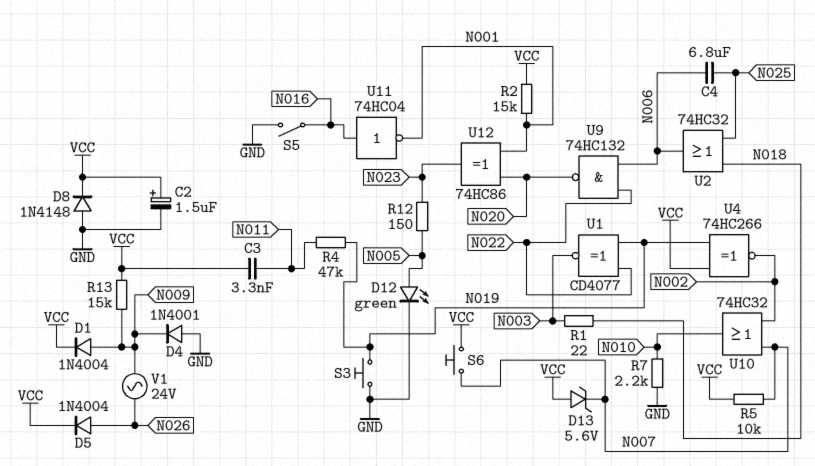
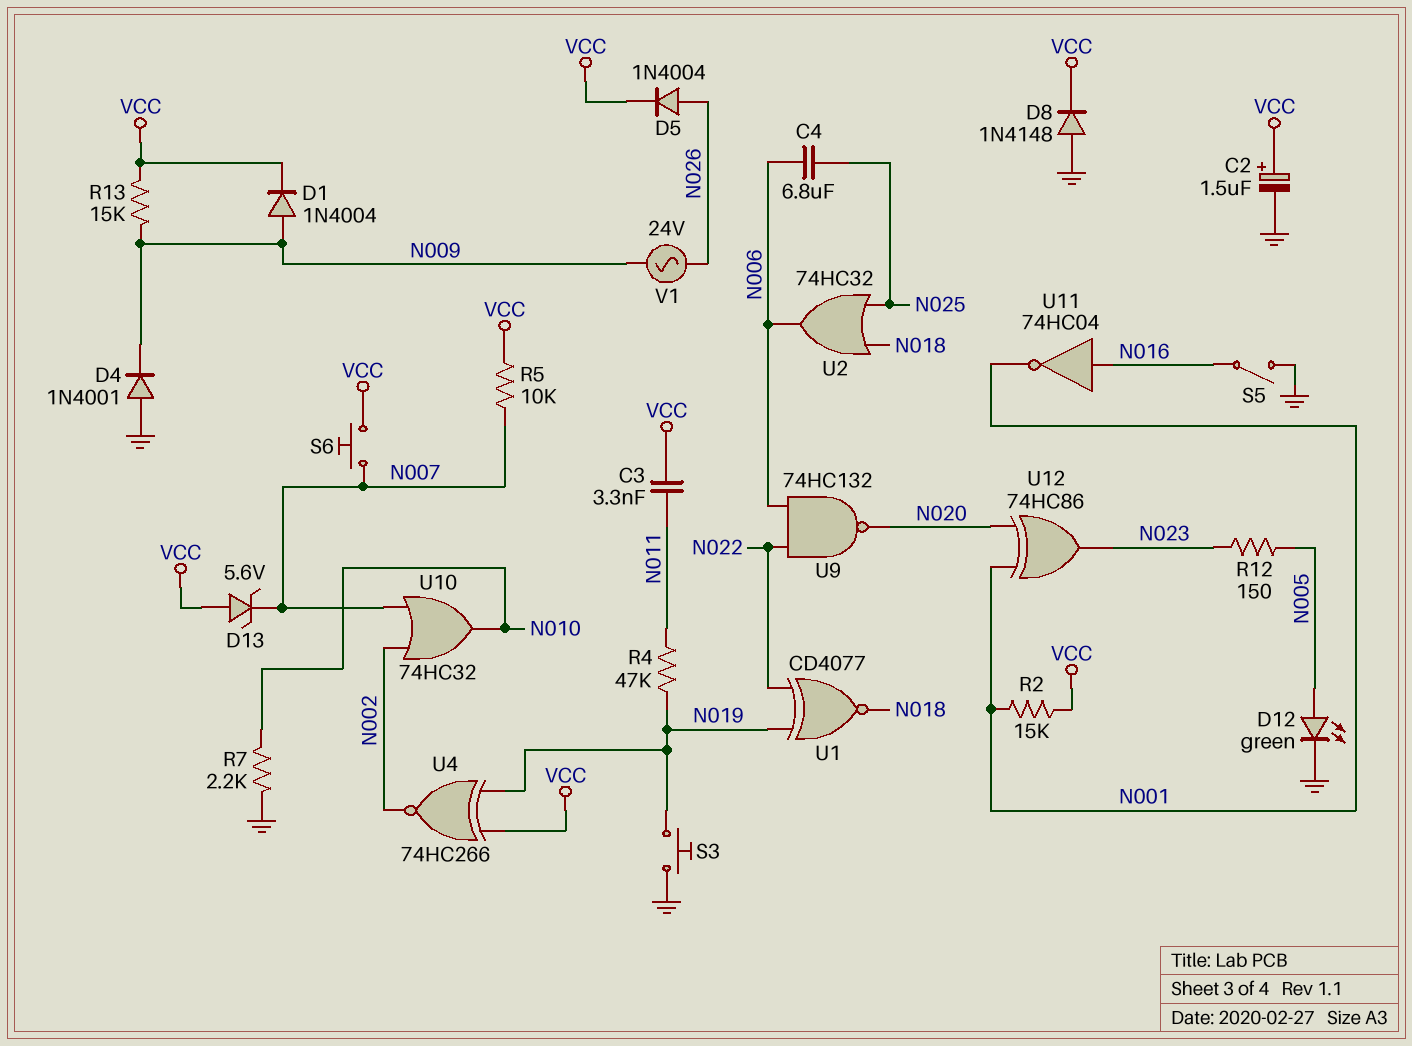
R1: 22 (N003, N018) -> none
U1: XNOR CD4077 (in N019, in N022, out N003) -> XNOR CD4077 (in N019, in N022, out N018)

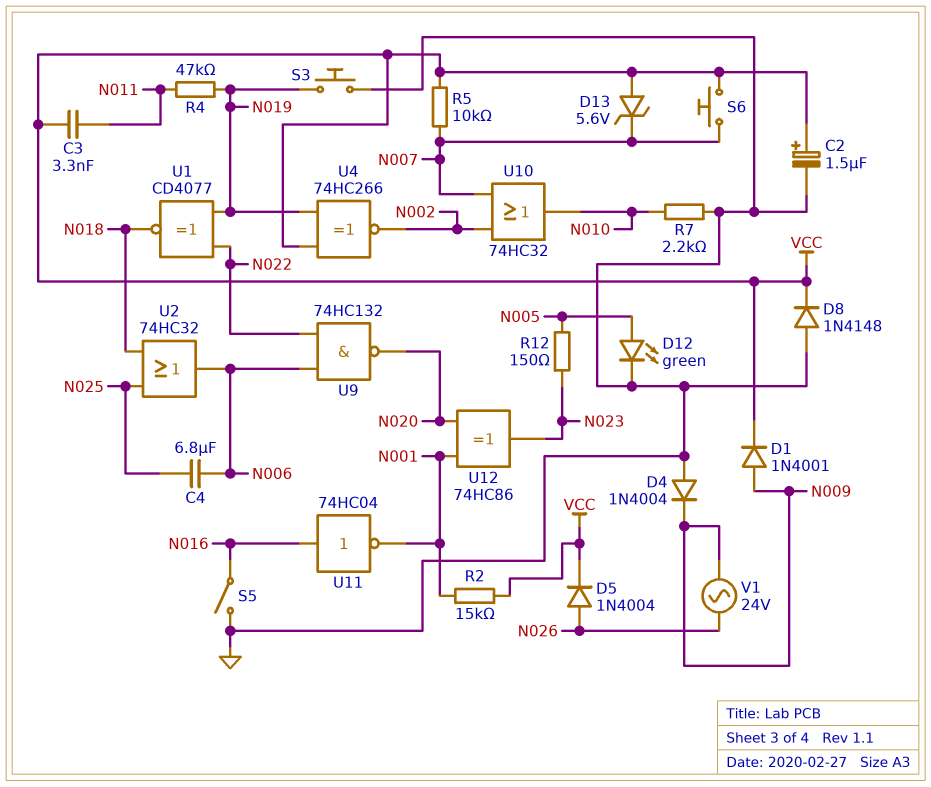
D1: diode 1N4004 (A N009, K VCC) -> diode 1N4001 (A N009, K VCC)
D4: diode 1N4001 (A GND, K N009) -> diode 1N4004 (A GND, K N009)
R13: 15k (N009, VCC) -> none

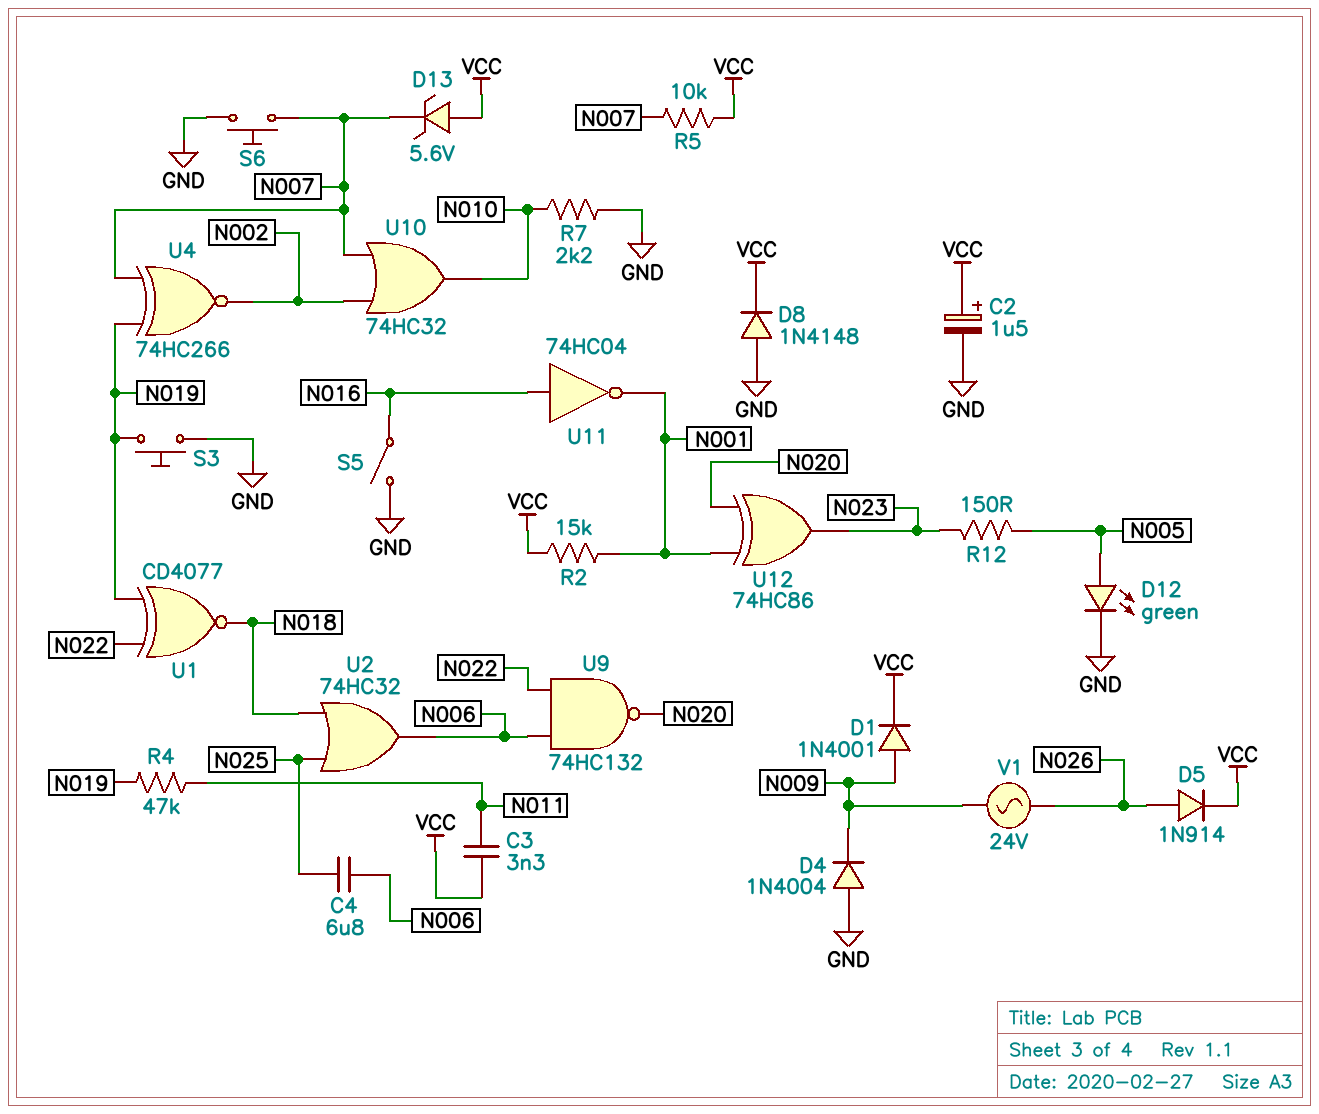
D5: diode 1N4004 (A N026, K VCC) -> diode 1N914 (A N026, K VCC)
S6: button (N007, VCC) -> button (GND, N007)
U4: XNOR 74HC266 (in N019, in VCC, out N002) -> XNOR 74HC266 (in N007, in N019, out N002)

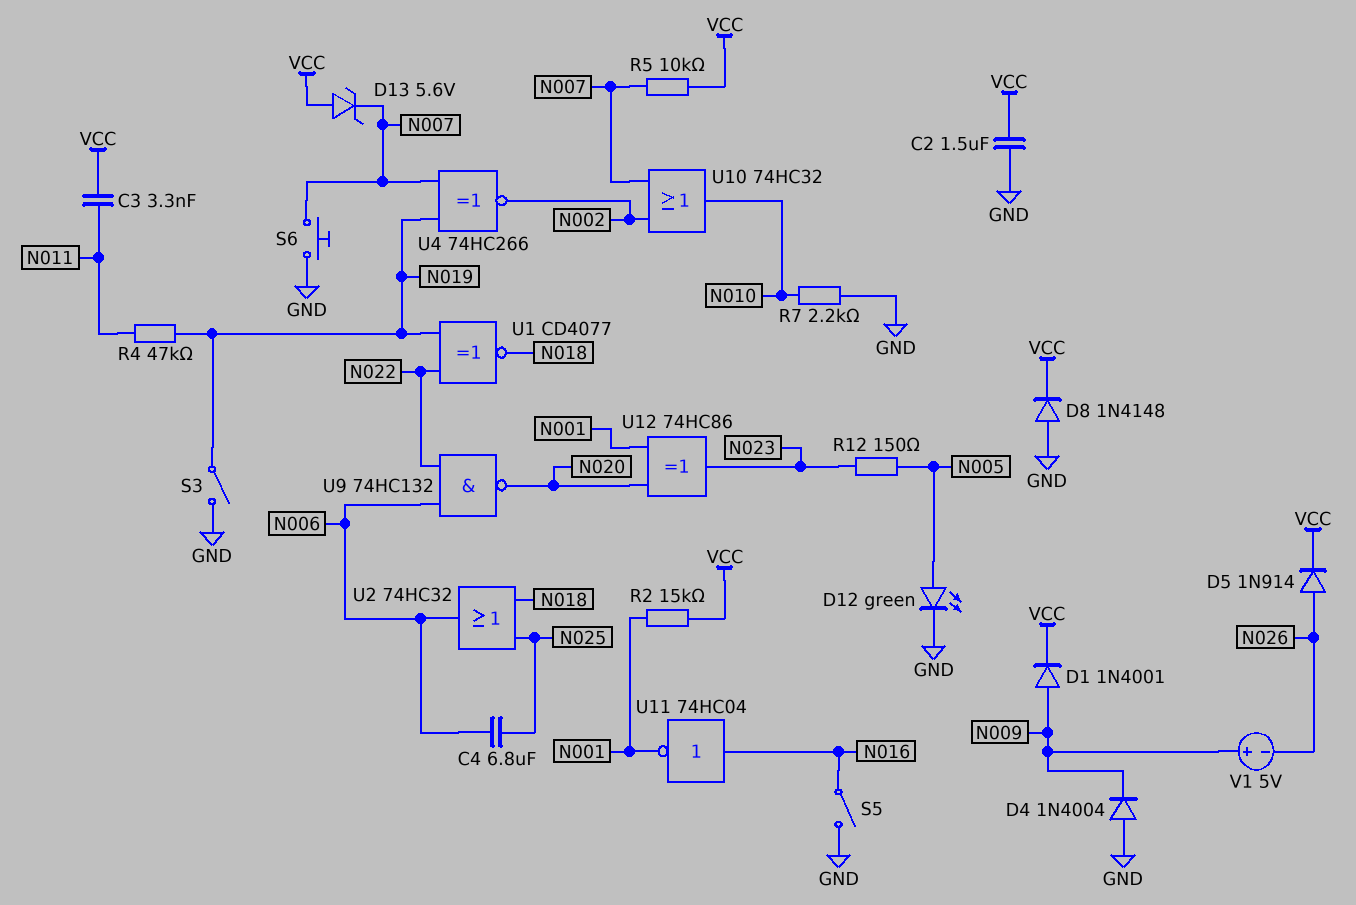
C2: 1.5uF (plus VCC, minus GND) -> 1.5uF (GND, VCC)
S3: button (GND, N019) -> switch (GND, N019)
V1: AC 24V (N009, N026) -> 5V (plus N009, minus N026)

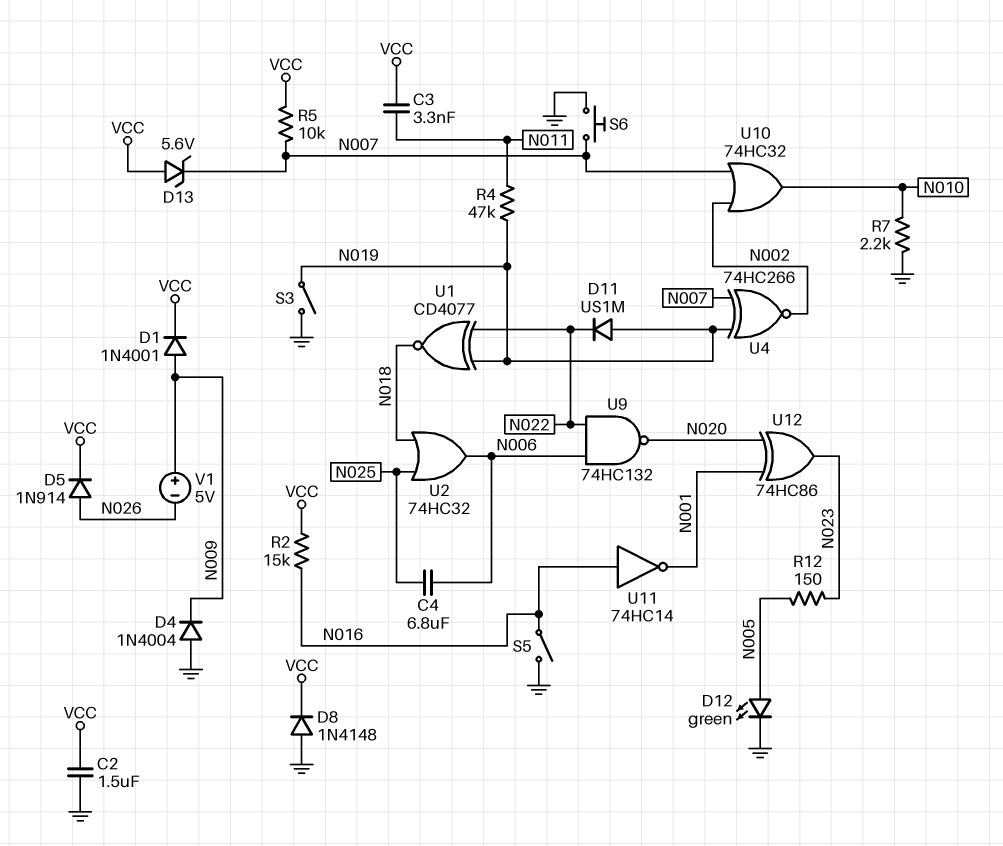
D11: none -> diode US1M (A N019, K N022)
R2: 15k (N001, VCC) -> 15k (N016, VCC)
U11: NOT 74HC04 (in N016, out N001) -> NOT 74HC14 (in N016, out N001)

